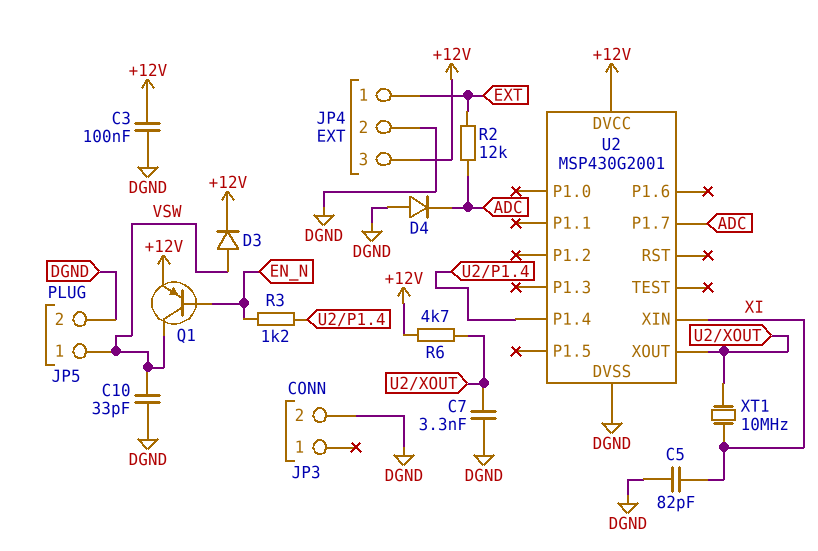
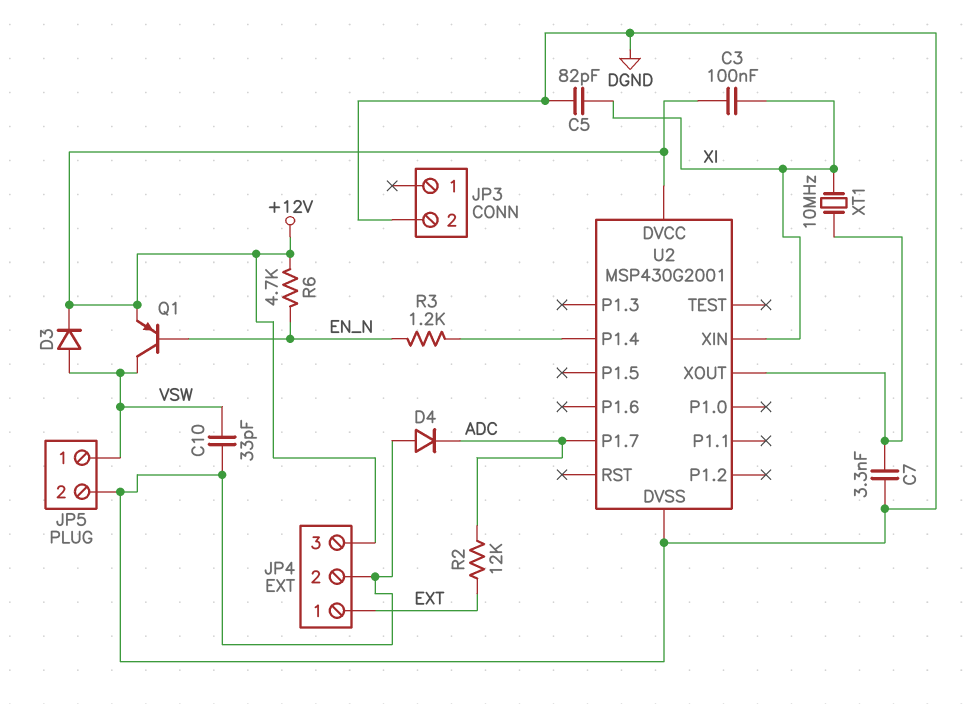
C3: 100nF (+12V, DGND) -> 100nF (+12V, XI)
R6: 4.7k (+12V, U2/XOUT) -> 4.7k (+12V, EN_N)

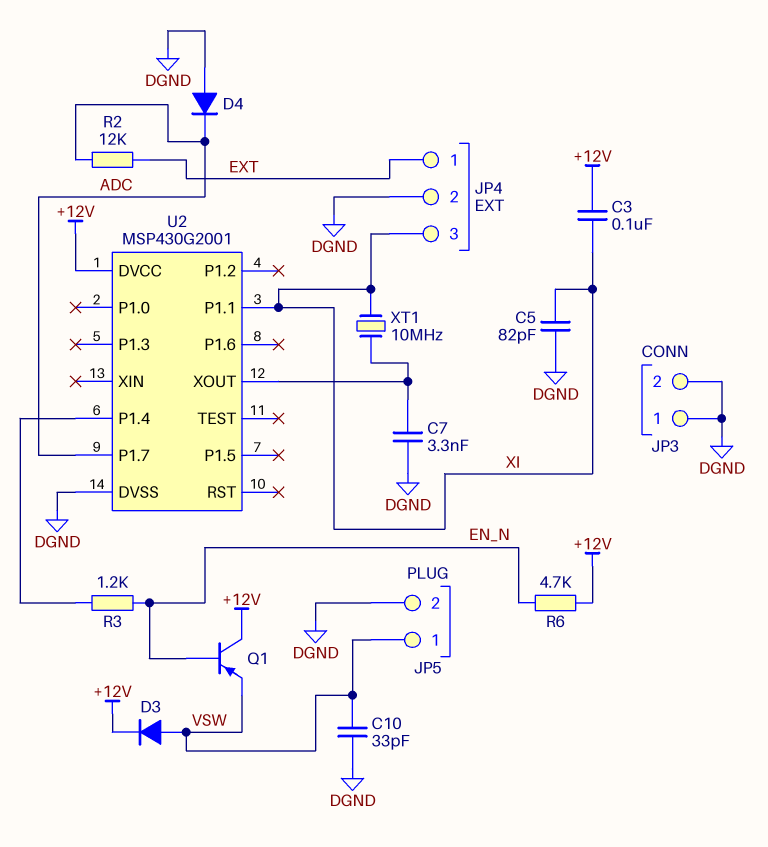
JP3 pin 1: none -> DGND
JP4 pin 3: +12V -> XI
Q1: PNP (B EN_N, C VSW, E +12V) -> PNP (B EN_N, C +12V, E VSW)
U2 pin P1.1: none -> XI
U2 pin XIN: XI -> none

